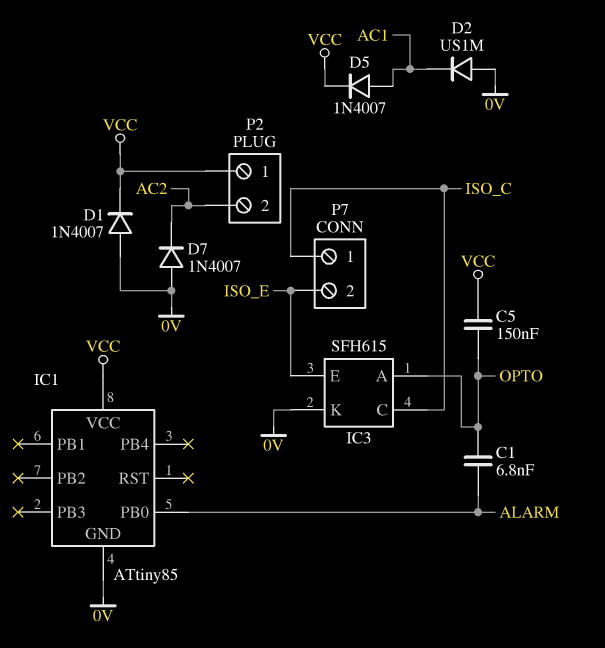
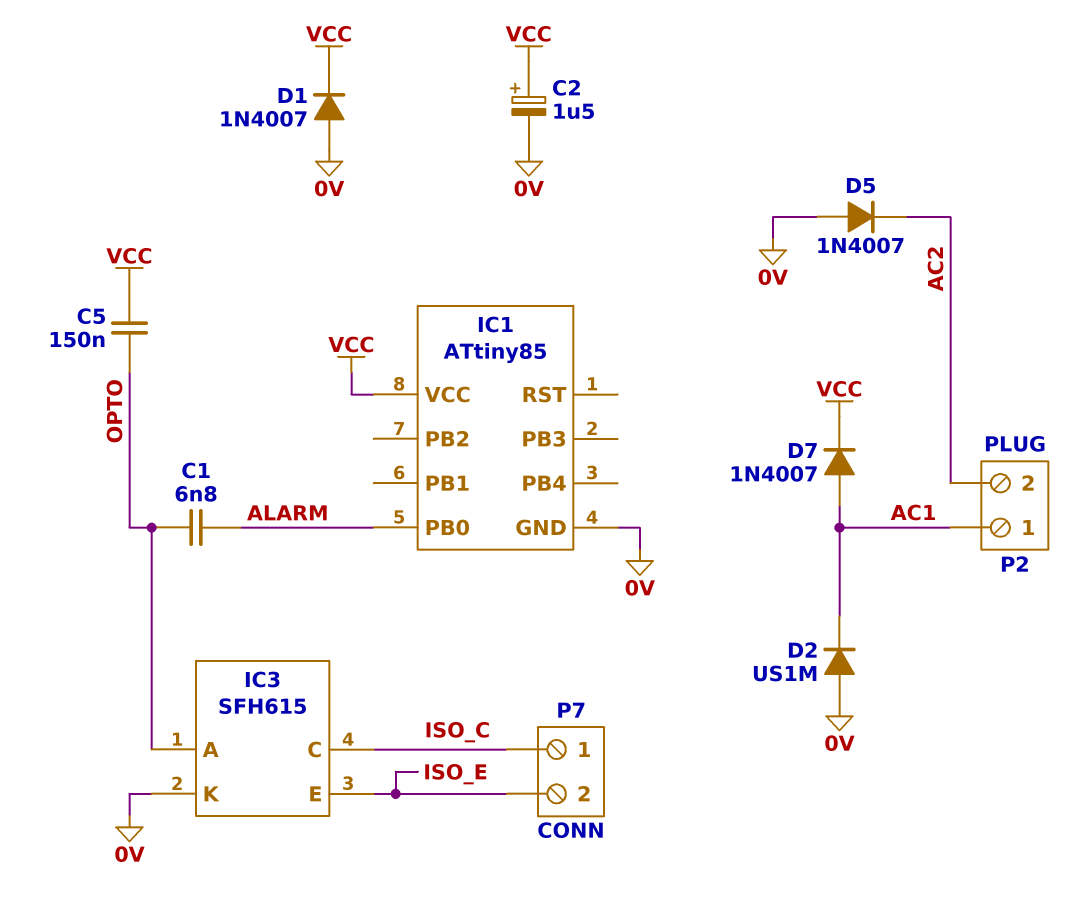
C2: none -> 1.5uF (plus VCC, minus 0V)
D5: diode 1N4007 (A AC1, K VCC) -> diode 1N4007 (A 0V, K AC2)
D7: diode 1N4007 (A 0V, K AC2) -> diode 1N4007 (A AC1, K VCC)
P2 pin 1: VCC -> AC1

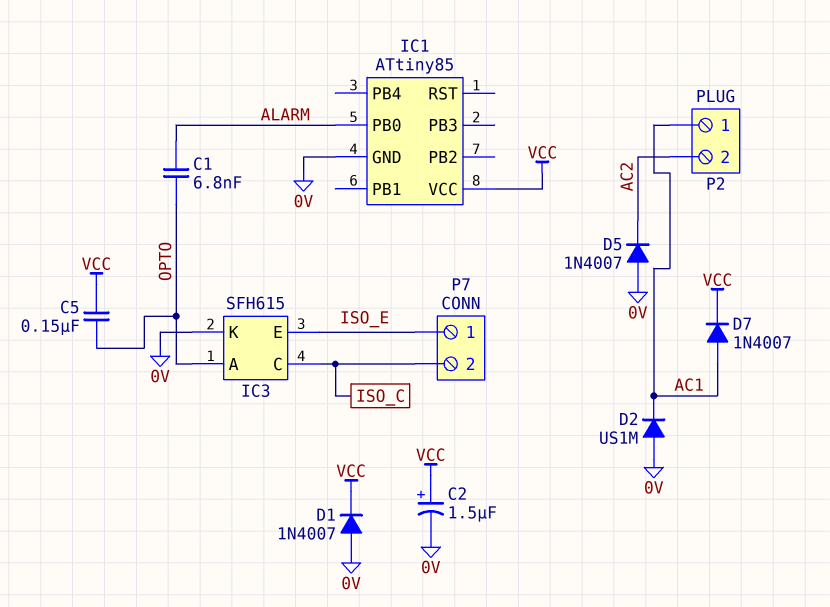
P7 pin 1: ISO_C -> ISO_E
P7 pin 2: ISO_E -> ISO_C

